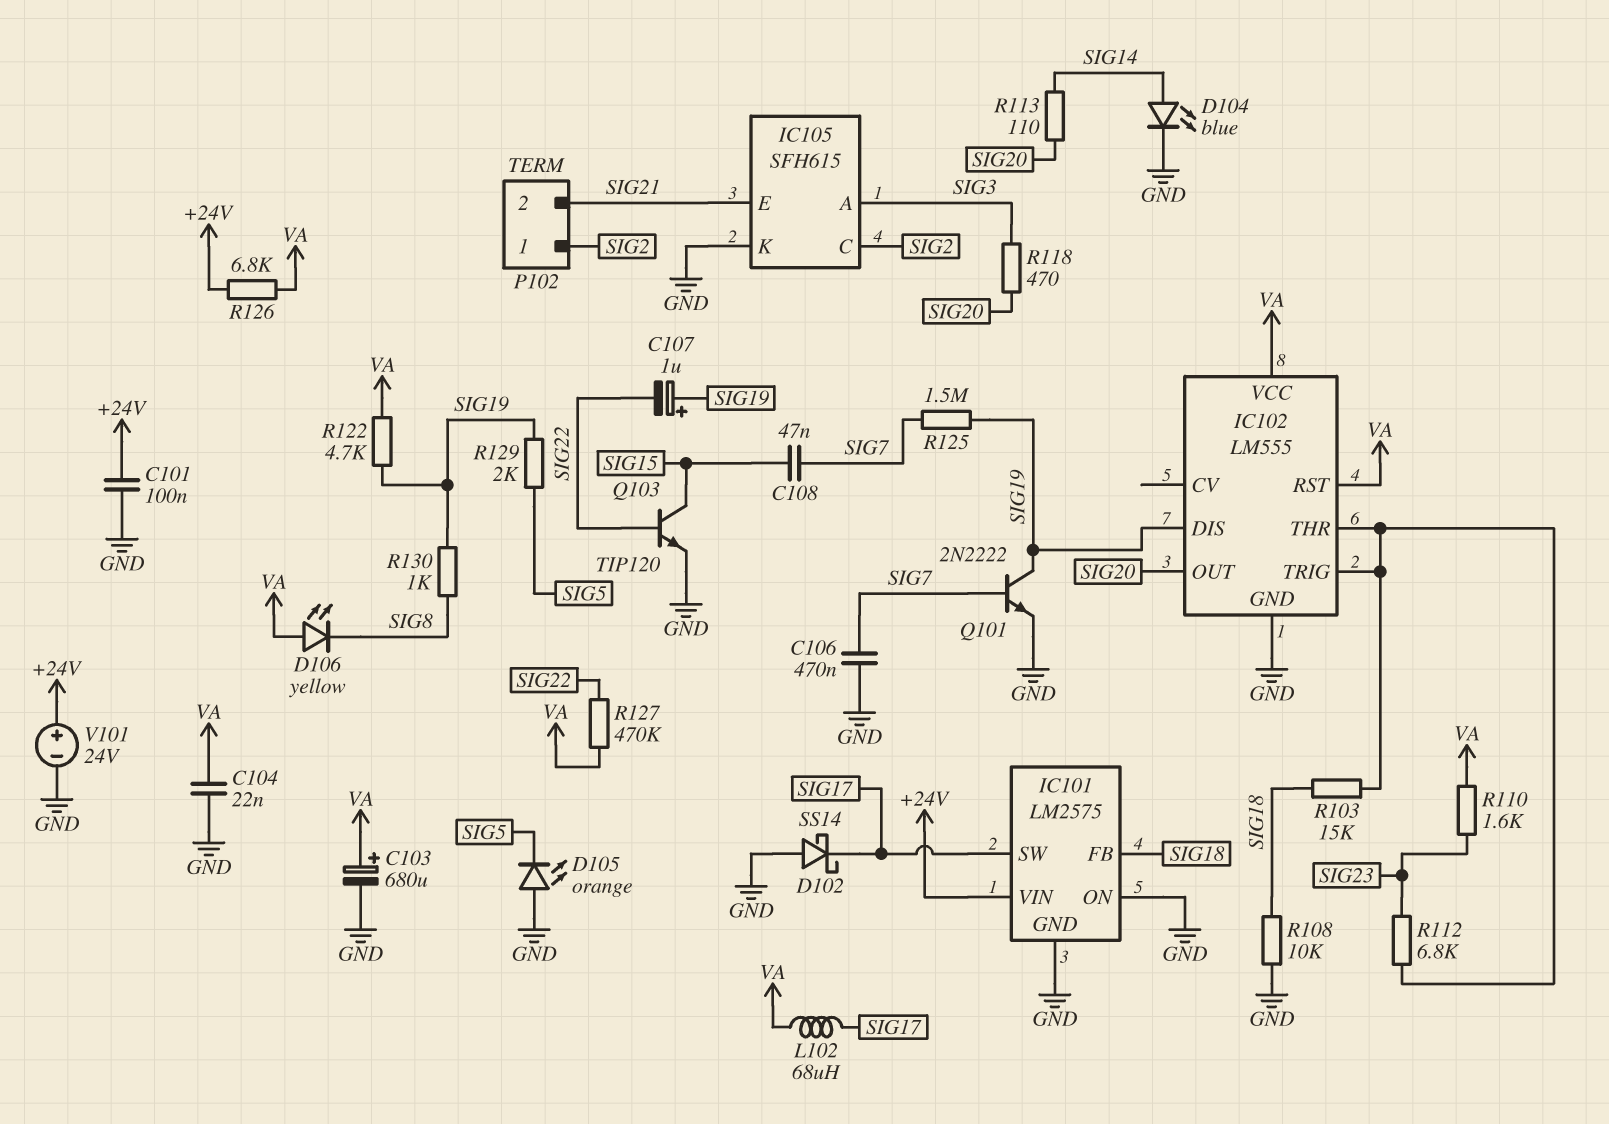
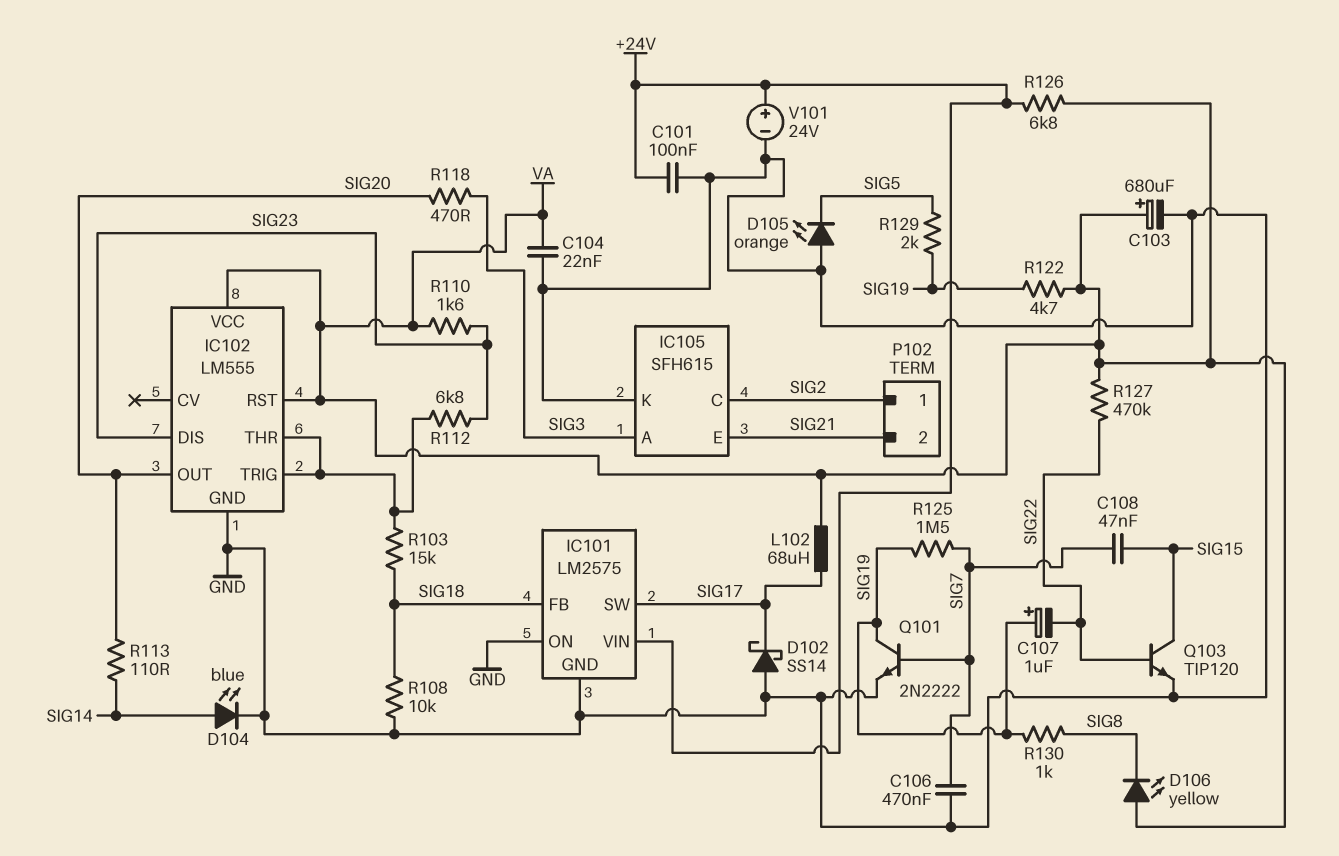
IC102 pin DIS: SIG19 -> SIG23

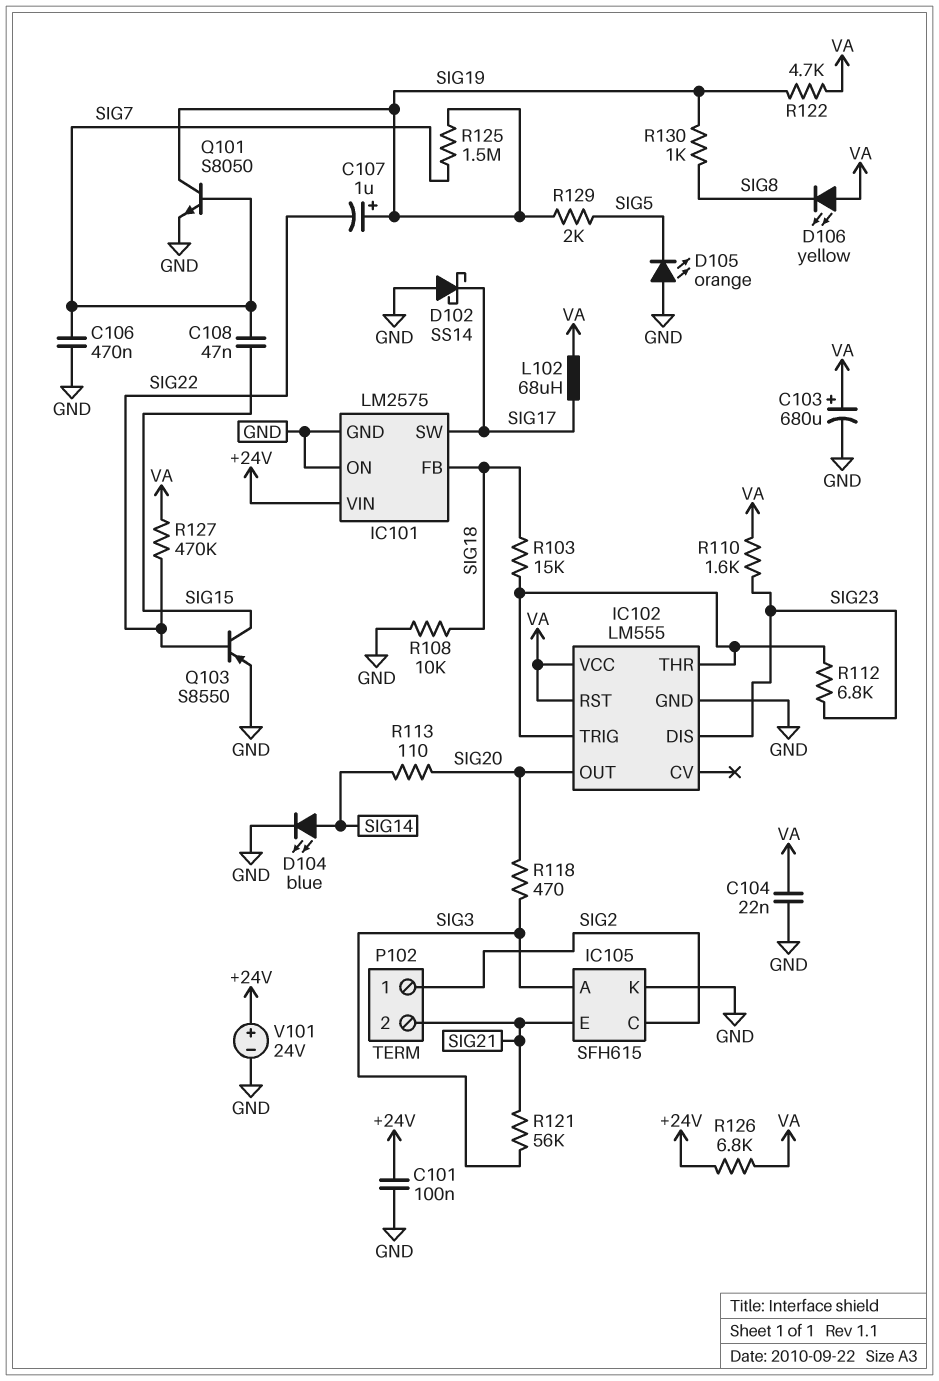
Q101: NPN 2N2222 (B SIG7, C SIG19, E GND) -> NPN S8050 (B SIG7, C SIG19, E GND)
Q103: NPN TIP120 (B SIG22, C SIG15, E GND) -> PNP S8550 (B SIG22, C SIG15, E GND)
R121: none -> 56k (SIG3, SIG21)

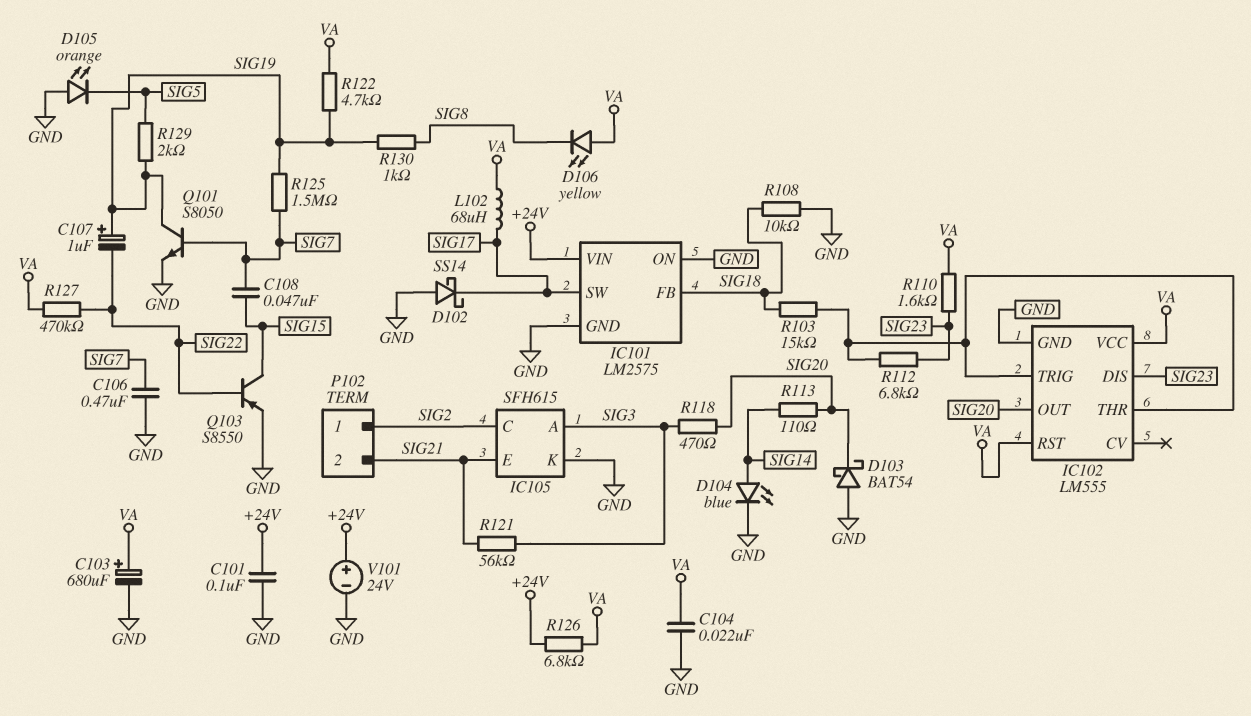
D103: none -> schottky BAT54 (A GND, K SIG20)

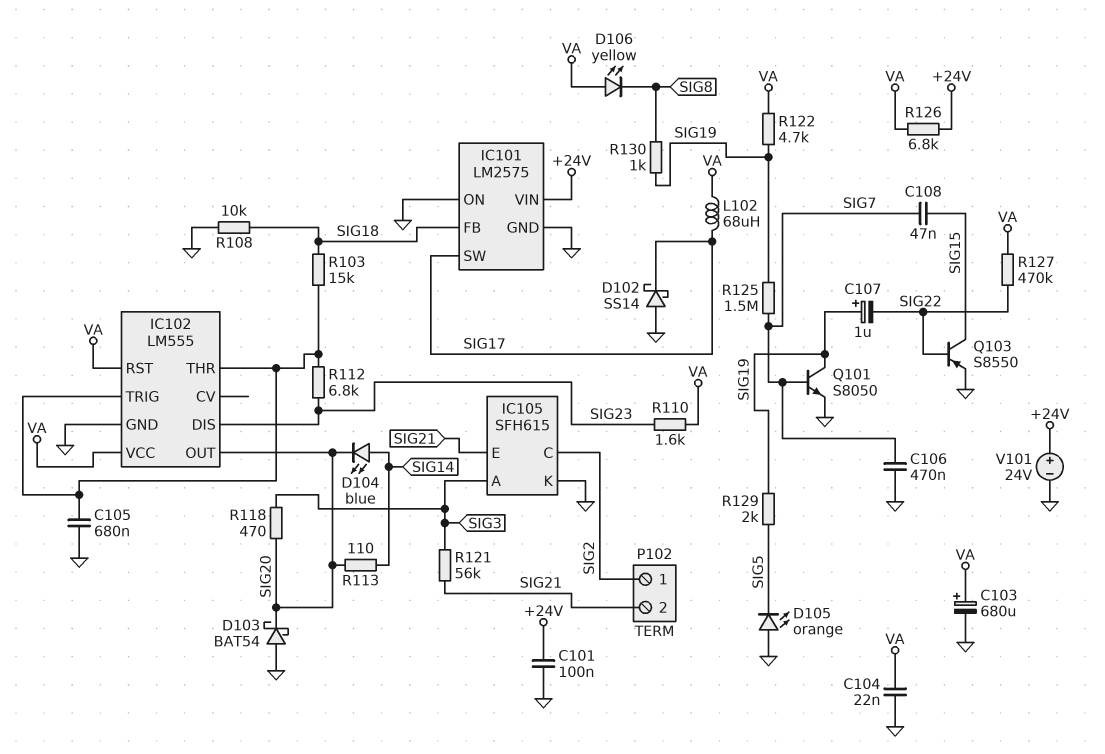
C105: none -> 680nF (GND, IC102/THR)
D104: LED blue (A SIG14, K GND) -> LED blue (A SIG14, K SIG20)

